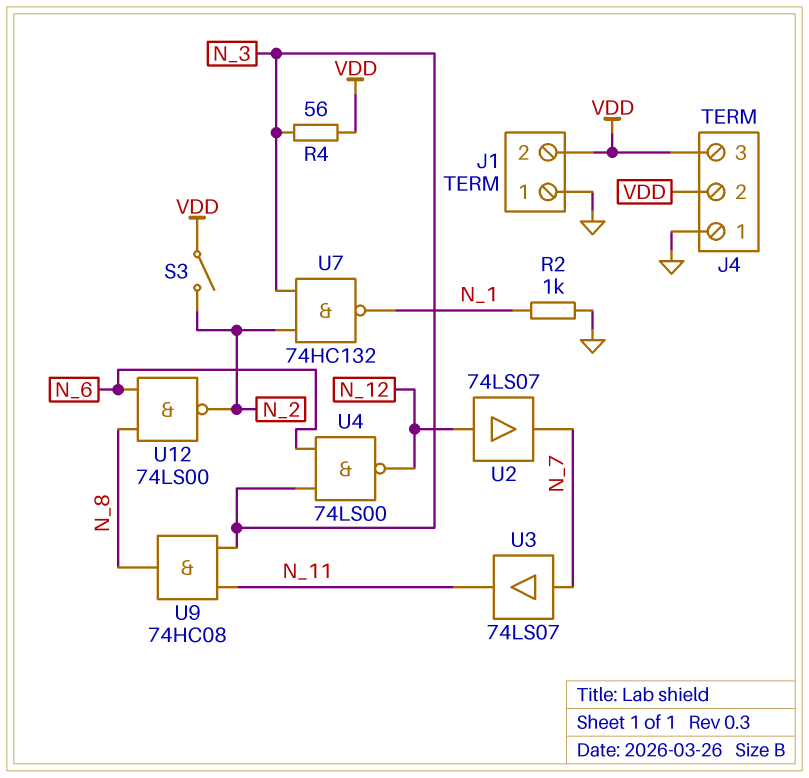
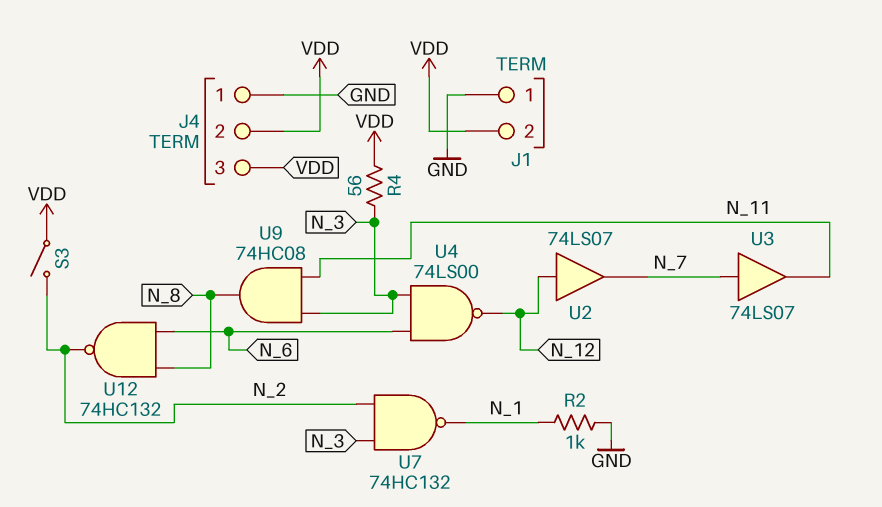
U12: NAND 74LS00 (in N_6, in N_8, out N_2) -> NAND 74HC132 (in N_6, in N_8, out N_2)

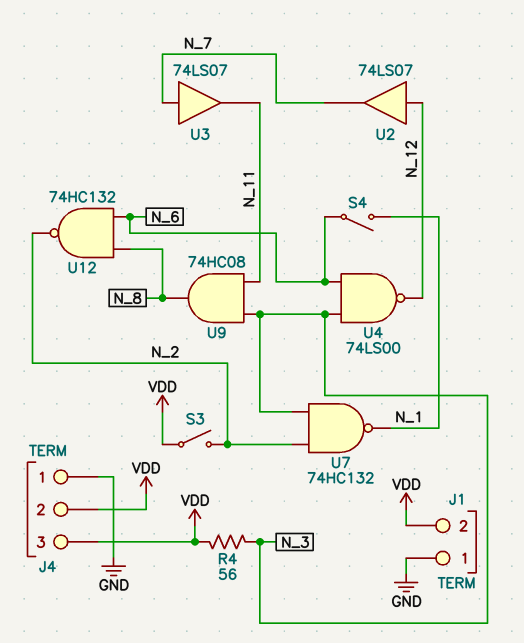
R2: 1k (GND, N_1) -> none
S4: none -> switch (N_1, N_6)

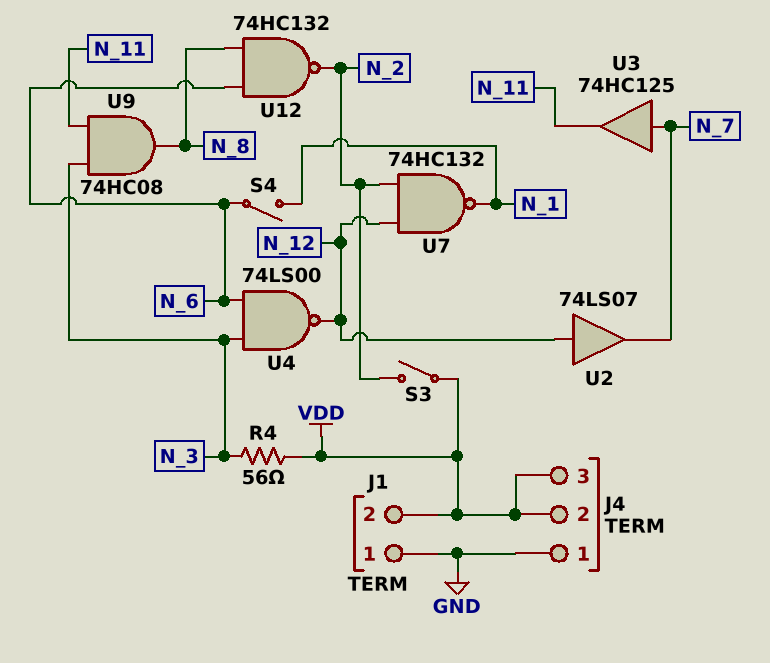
U3: buffer 74LS07 (in N_7, out N_11) -> buffer 74HC125 (in N_7, out N_11)
U7: NAND 74HC132 (in N_2, in N_3, out N_1) -> NAND 74HC132 (in N_2, in N_12, out N_1)

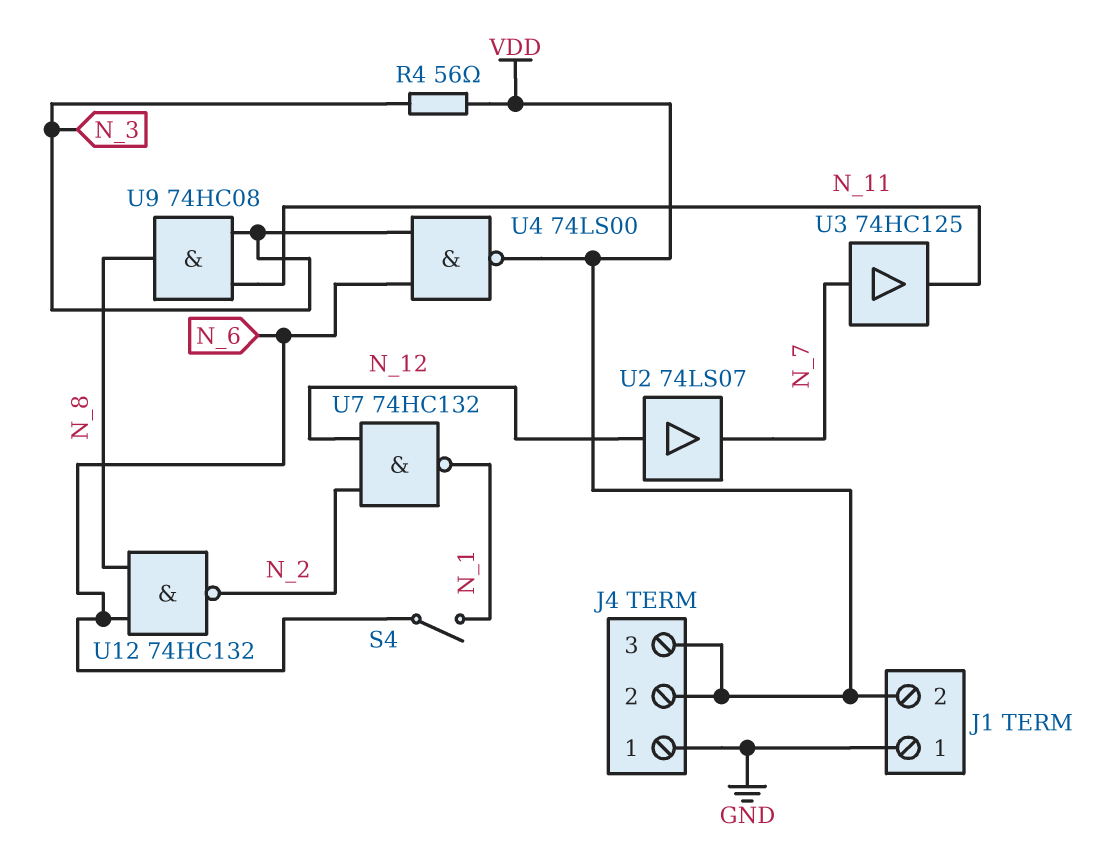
S3: switch (N_2, VDD) -> none
U4: NAND 74LS00 (in N_3, in N_6, out N_12) -> NAND 74LS00 (in N_3, in N_6, out VDD)

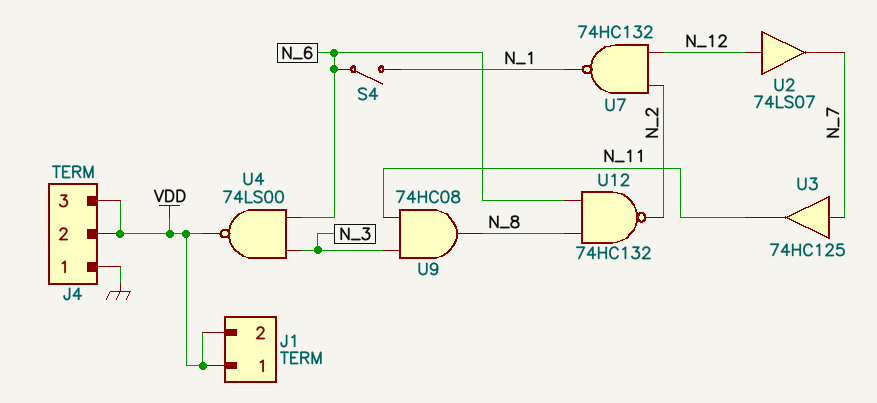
J1 pin 1: GND -> VDD
R4: 56 (N_3, VDD) -> none

